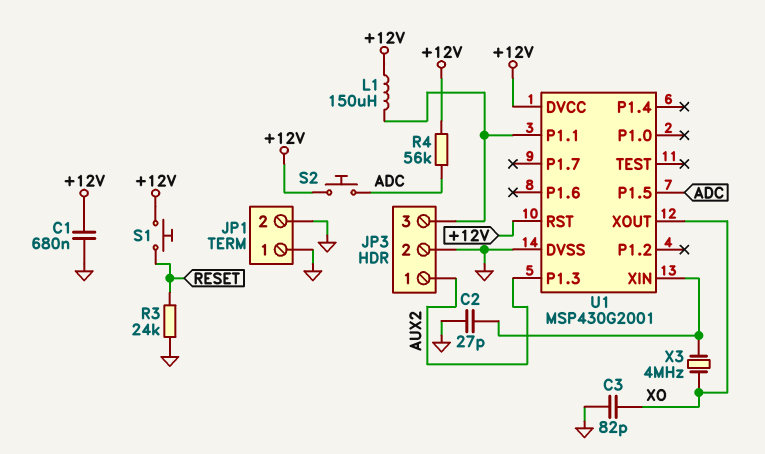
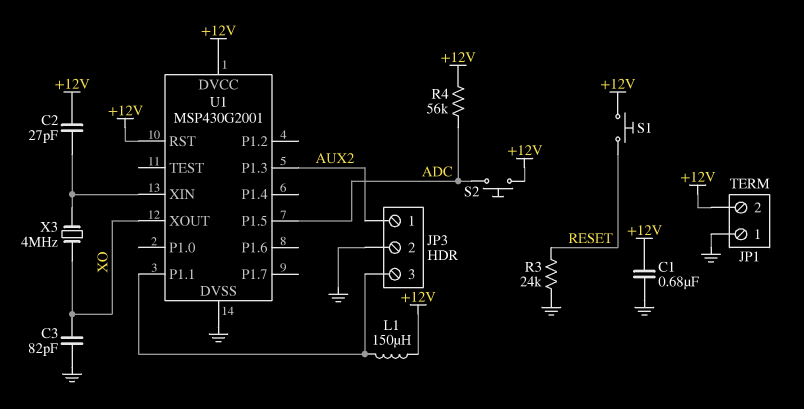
C2: 27pF (GND, U1/XIN) -> 27pF (+12V, U1/XIN)
JP1 pin 2: GND -> +12V

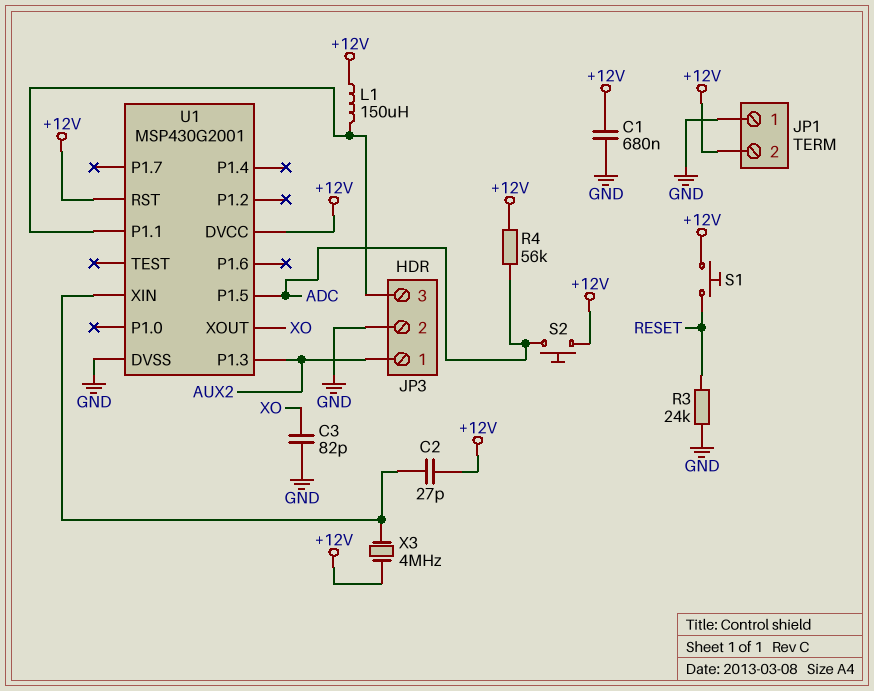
X3: 4MHz (U1/XIN, XO) -> 4MHz (+12V, U1/XIN)

